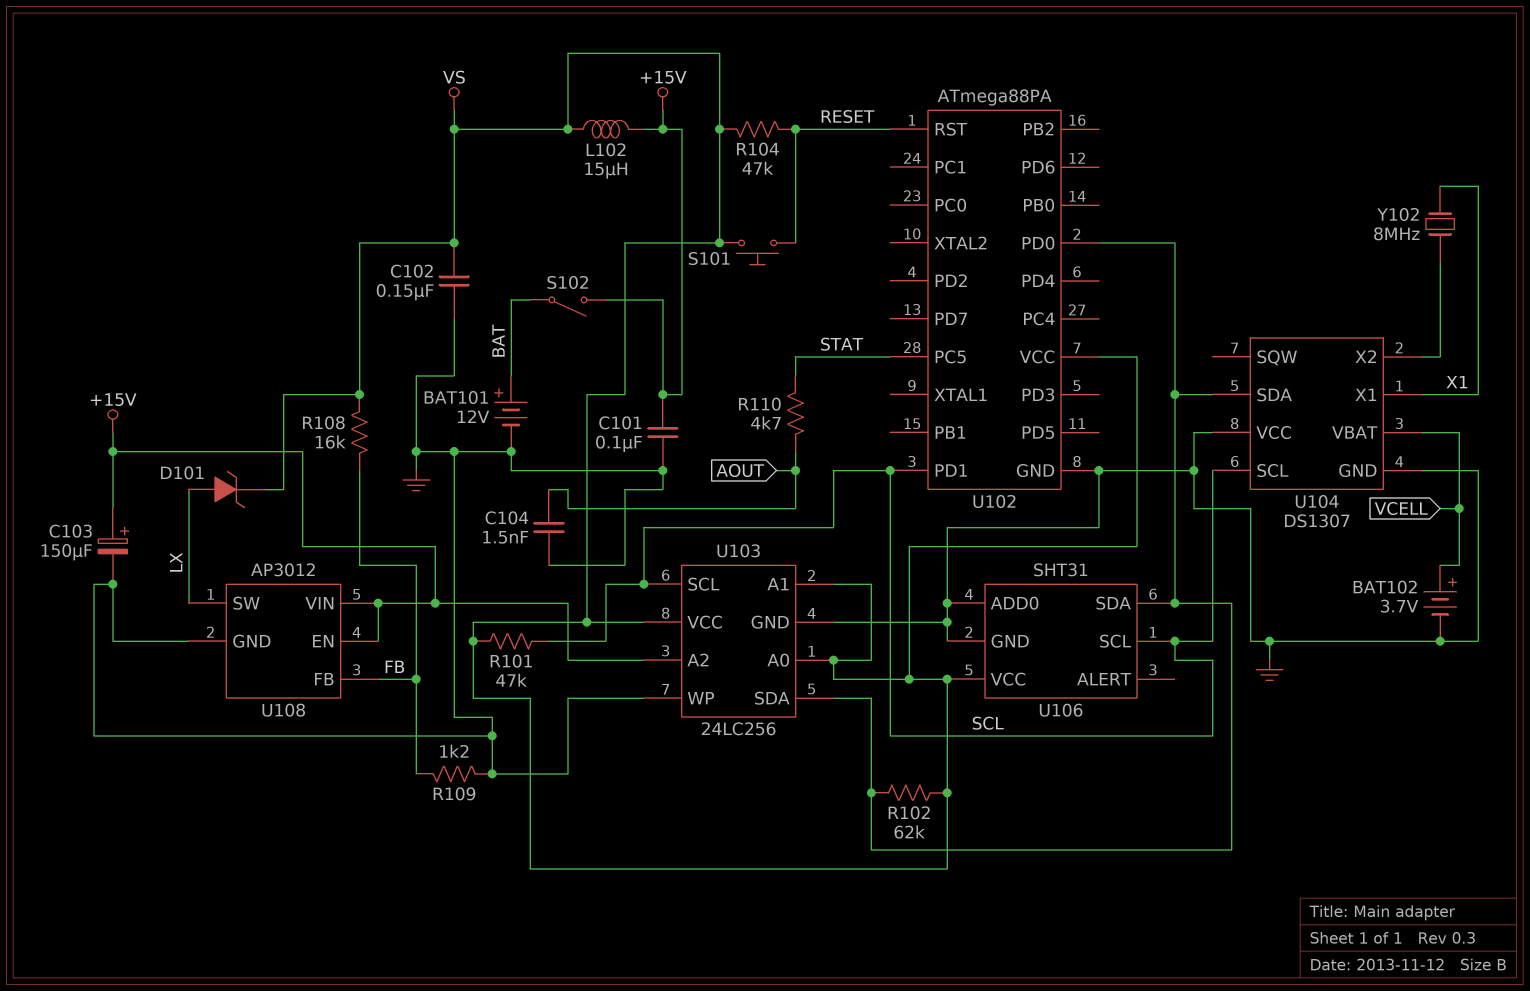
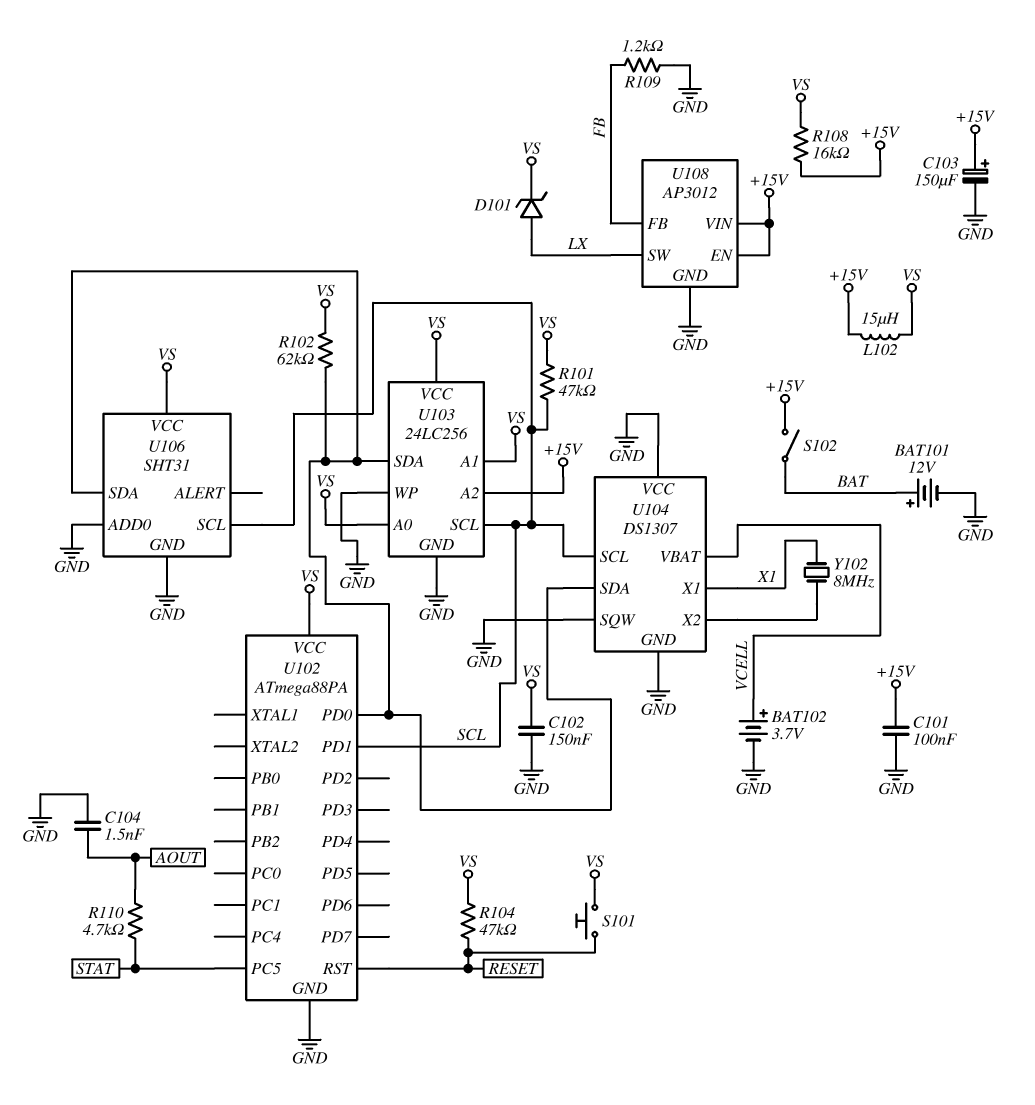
R108: 16k (FB, VS) -> 16k (+15V, VS)
U104 pin SQW: none -> GND

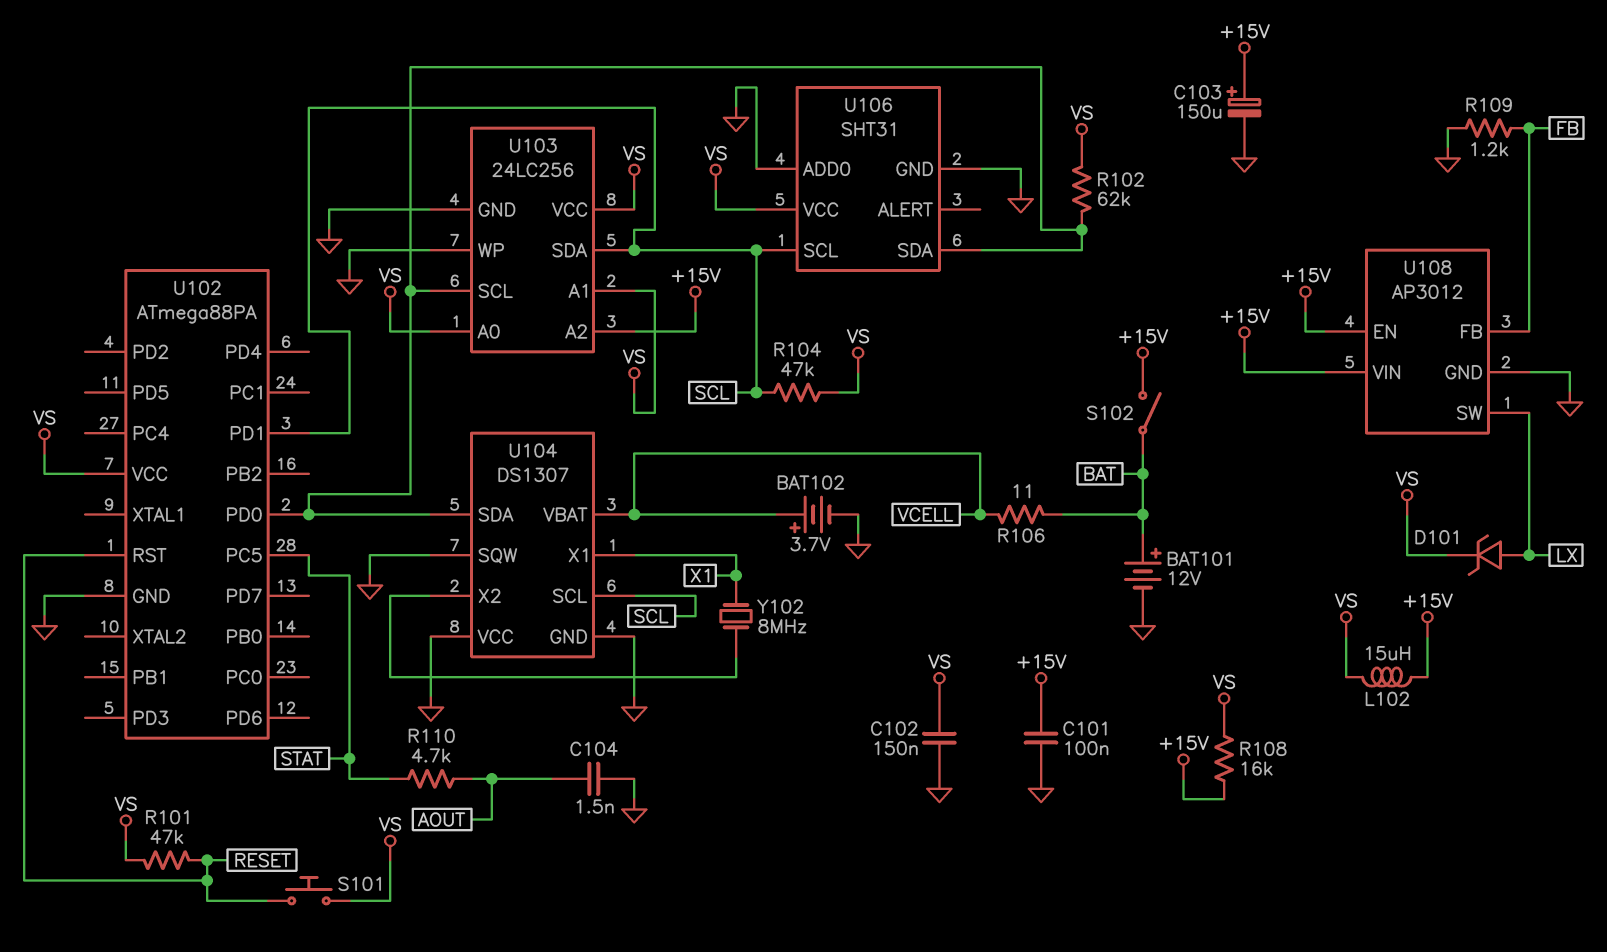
R101: 47k (SCL, VS) -> 47k (RESET, VS)
R104: 47k (RESET, VS) -> 47k (SCL, VS)
R106: none -> 11 (BAT, VCELL)
U103 pin SCL: SCL -> U102/PD0
U103 pin SDA: U102/PD0 -> SCL

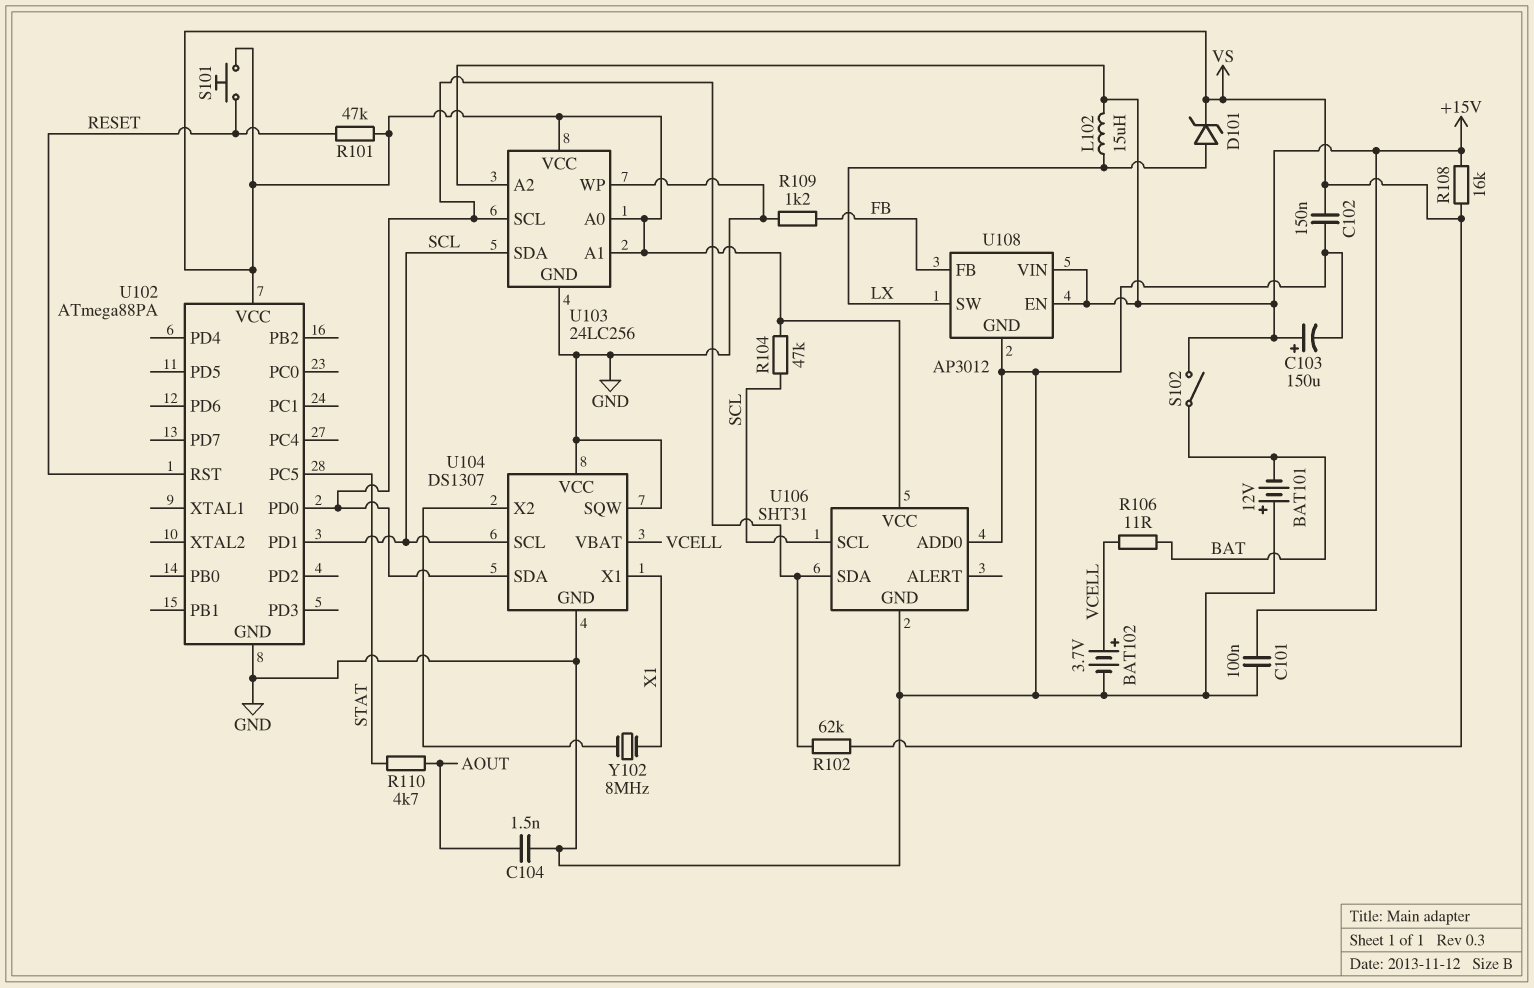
BAT101: 12V (plus BAT, minus GND) -> 12V (plus GND, minus BAT)
L102: 15uH (+15V, VS) -> 15uH (+15V, LX)

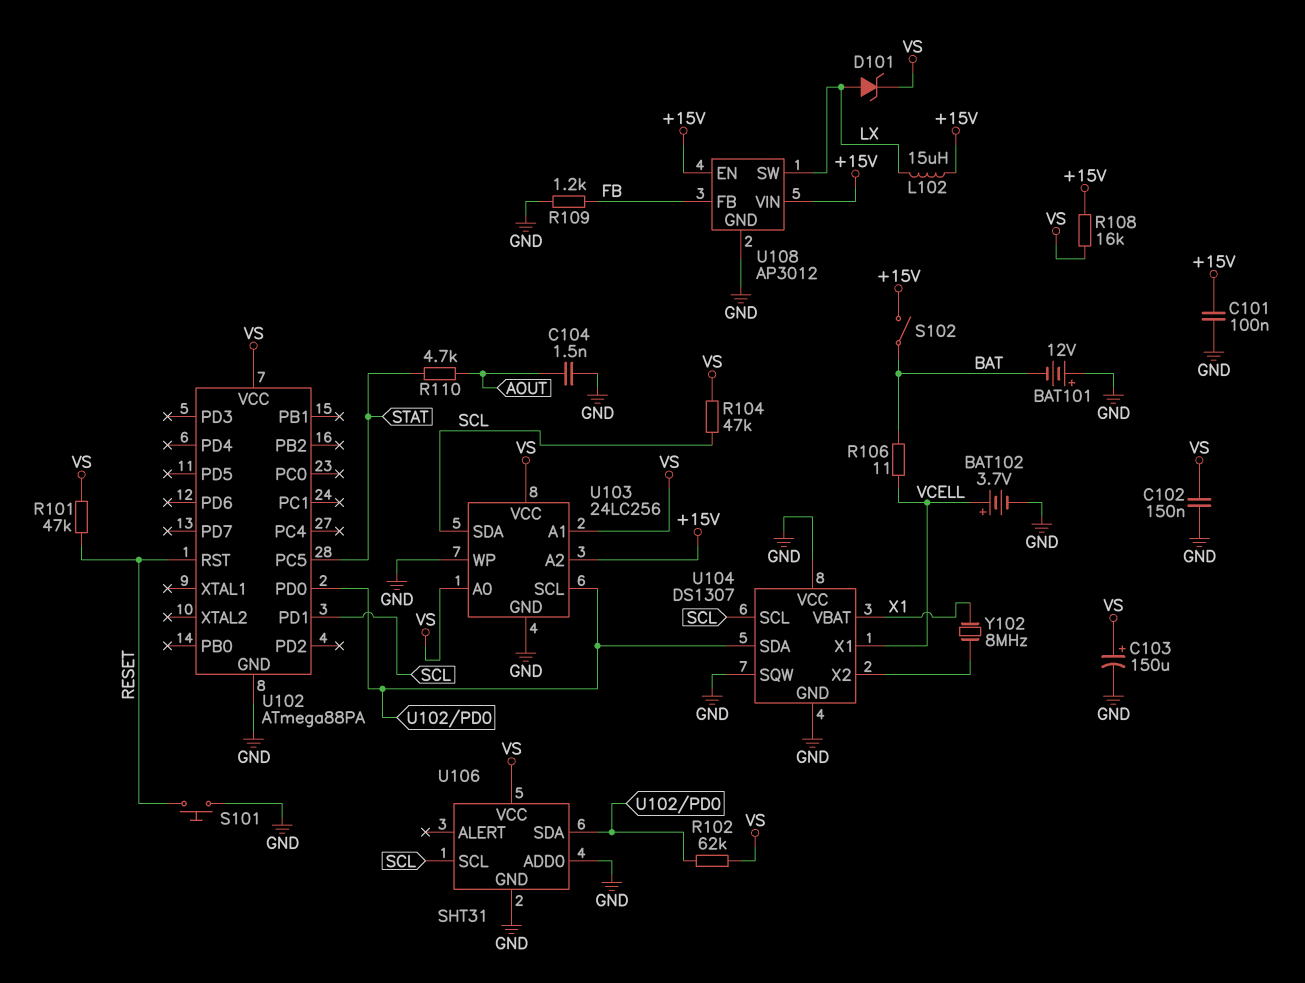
C103: 150uF (plus +15V, minus GND) -> 150uF (plus VS, minus GND)
S101: button (RESET, VS) -> button (GND, RESET)
U104 pin VBAT: VCELL -> X1
U104 pin X1: X1 -> VCELL

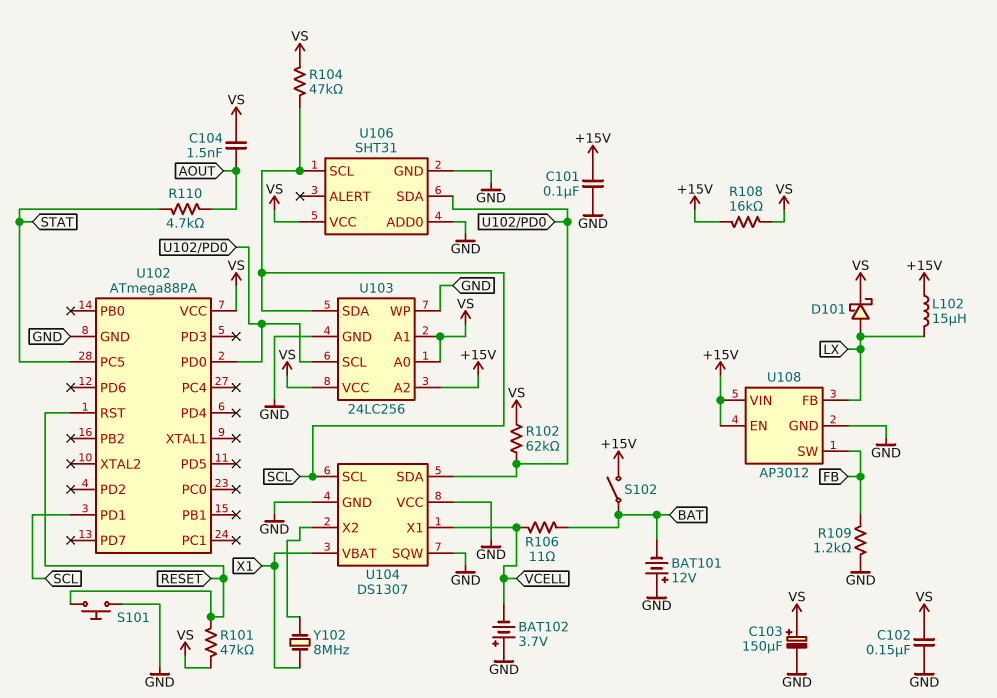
BAT102: 3.7V (plus VCELL, minus GND) -> 3.7V (plus GND, minus VCELL)
C104: 1.5nF (AOUT, GND) -> 1.5nF (AOUT, VS)
D101: zener (A LX, K VS) -> schottky (A LX, K VS)
U108 pin FB: FB -> LX
U108 pin SW: LX -> FB

